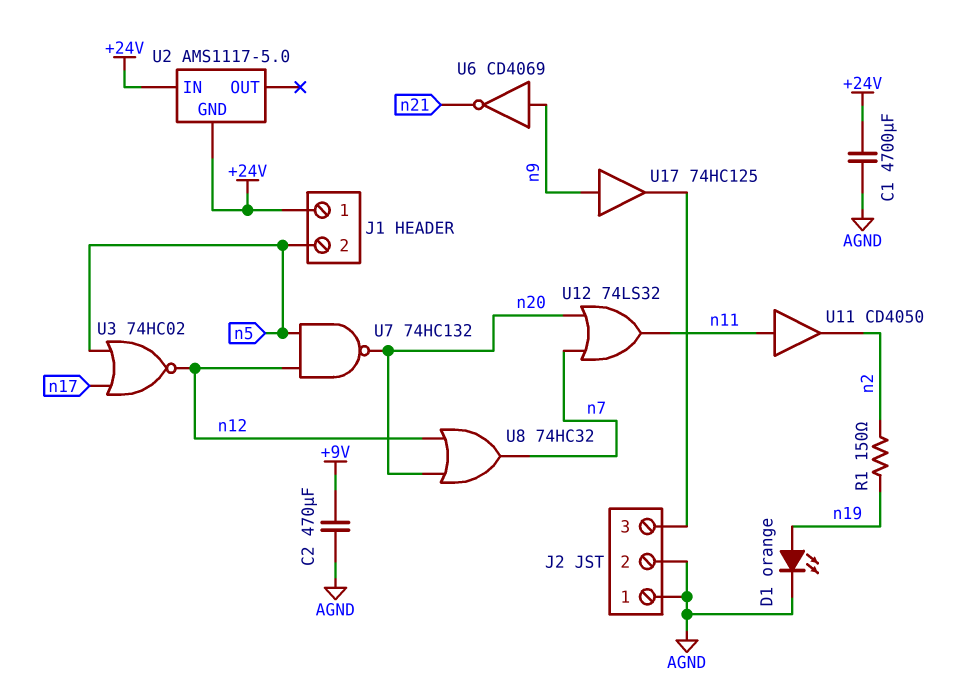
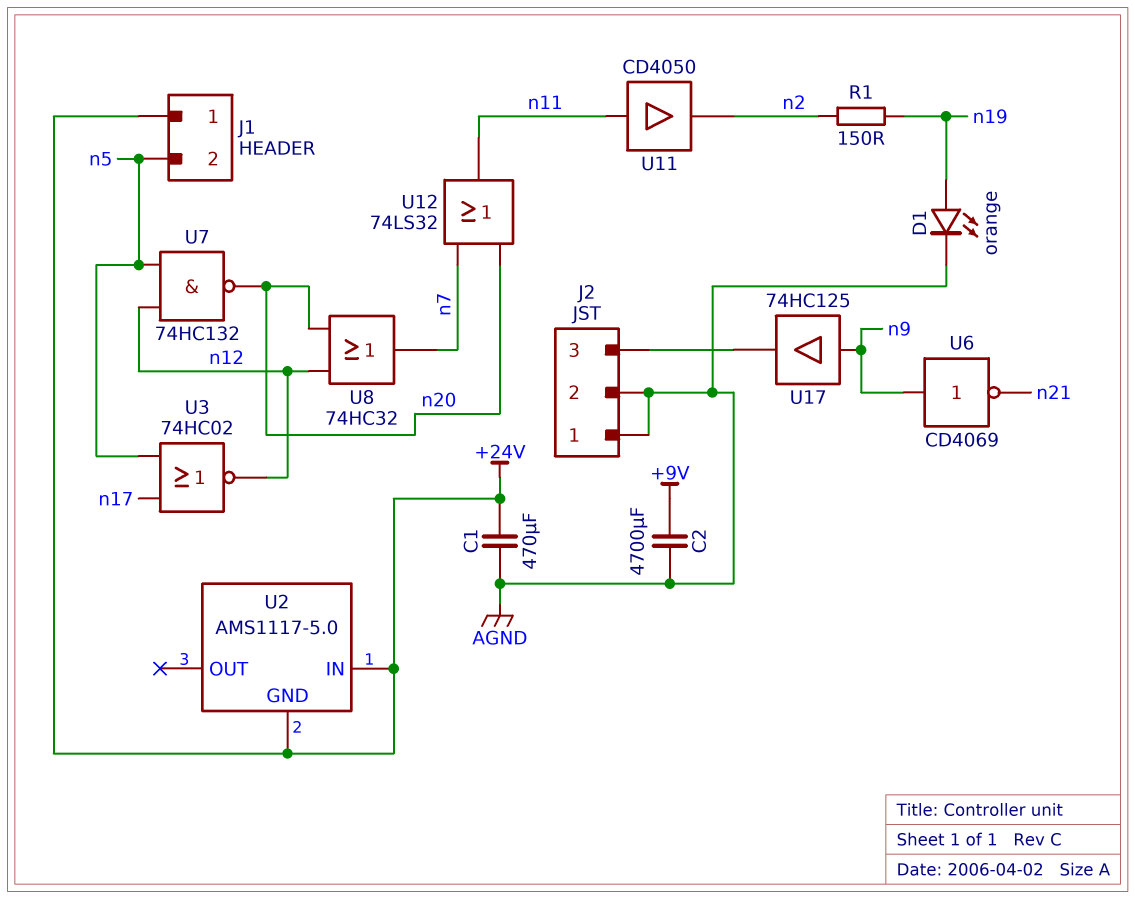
C1: 4700uF (+24V, AGND) -> 470uF (+24V, AGND)
C2: 470uF (+9V, AGND) -> 4700uF (+9V, AGND)

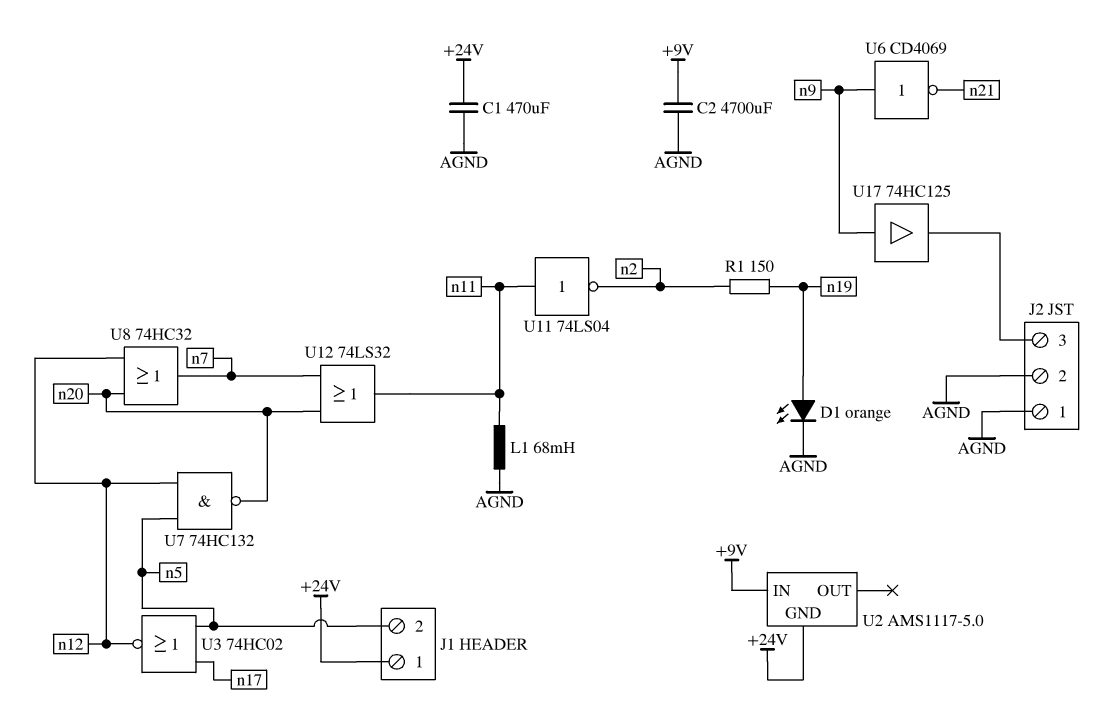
L1: none -> 68mH (AGND, n11)
U2 pin IN: +24V -> +9V
U11: buffer CD4050 (in n11, out n2) -> NOT 74LS04 (in n11, out n2)

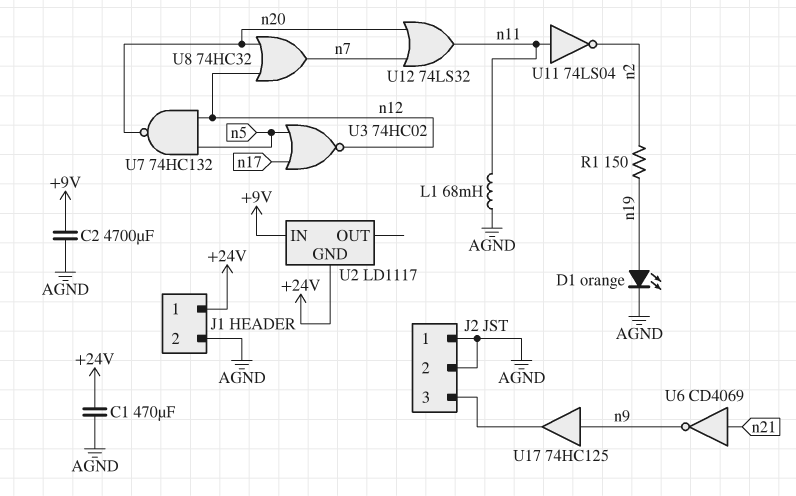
J1 pin 2: n5 -> AGND
U2: AMS1117-5.0 -> LD1117
U6: NOT CD4069 (in n9, out n21) -> NOT CD4069 (in n21, out n9)

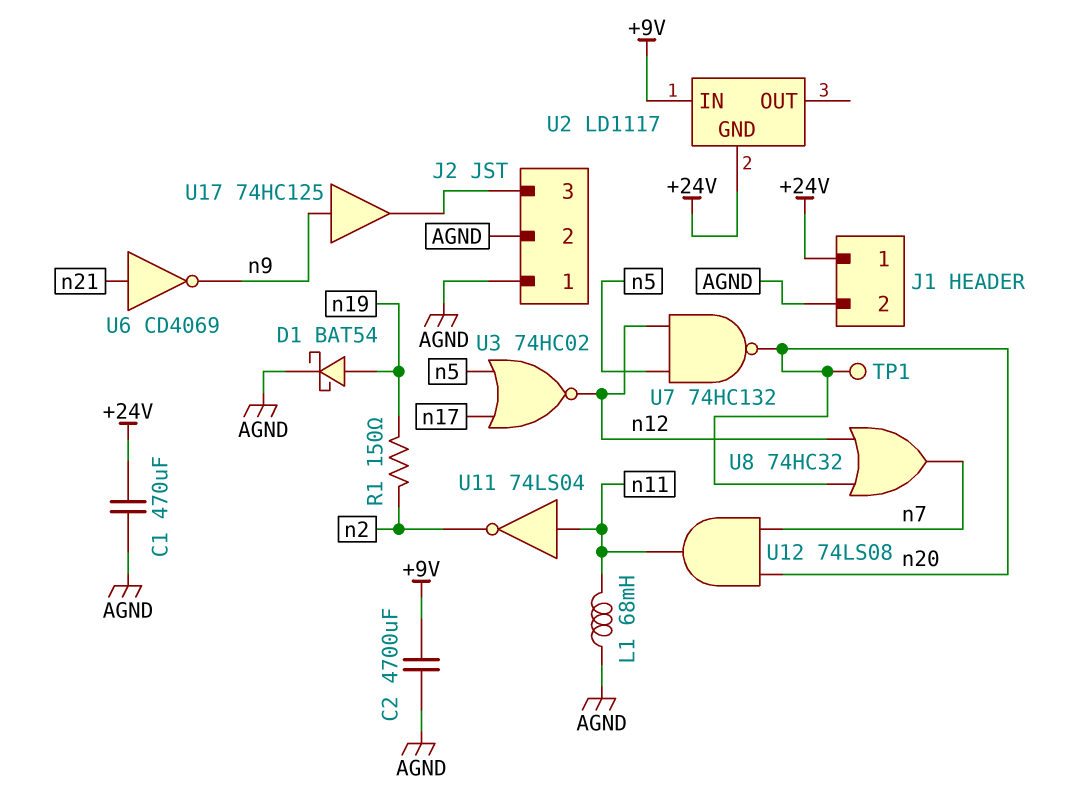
D1: LED orange (A n19, K AGND) -> schottky BAT54 (A n19, K AGND)
TP1: none -> test point (n20)
U12: OR 74LS32 (in n7, in n20, out n11) -> AND 74LS08 (in n7, in n20, out n11)

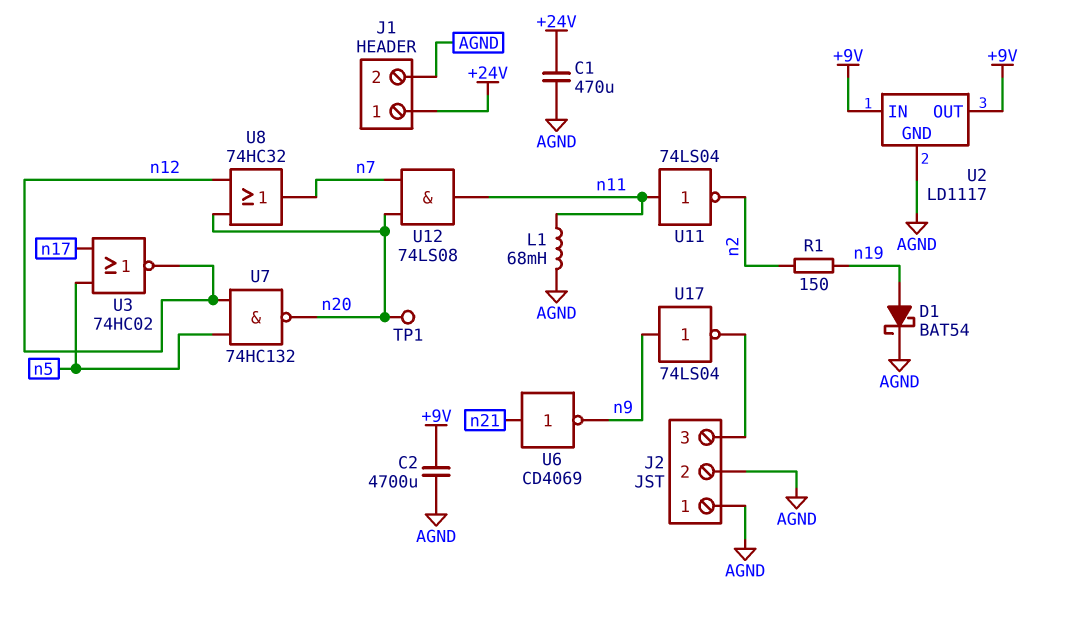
U2 pin GND: +24V -> AGND
U2 pin OUT: none -> +9V
U17: buffer 74HC125 (in n9, out J2/3) -> NOT 74LS04 (in n9, out J2/3)

